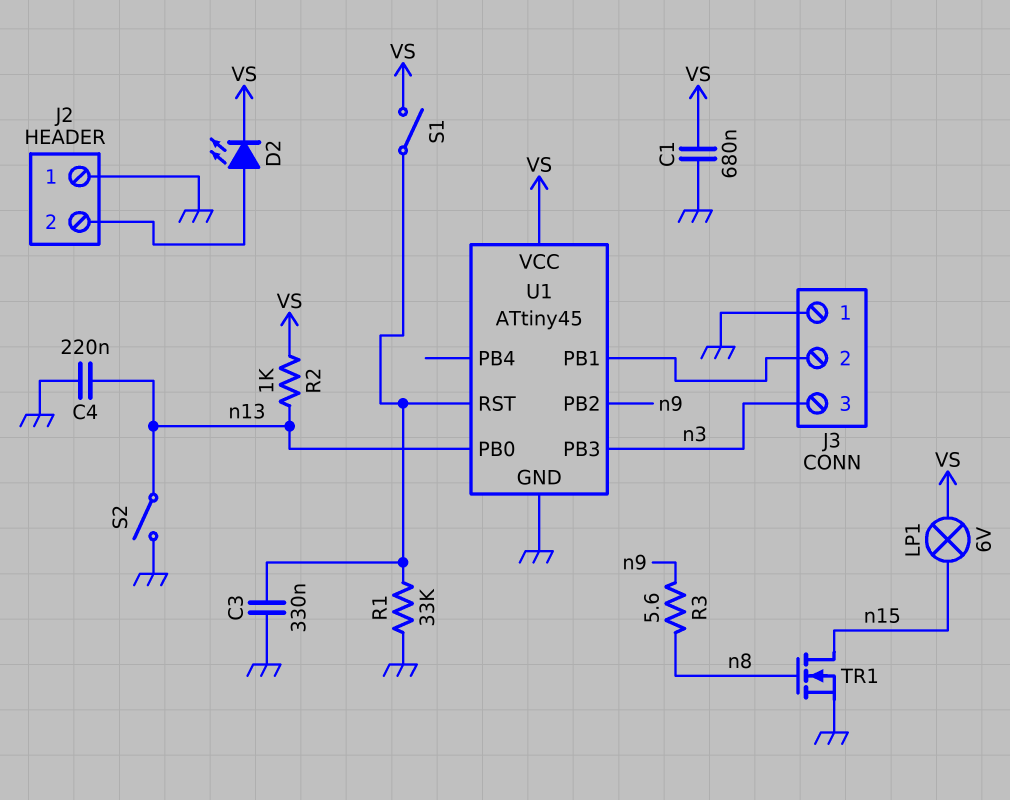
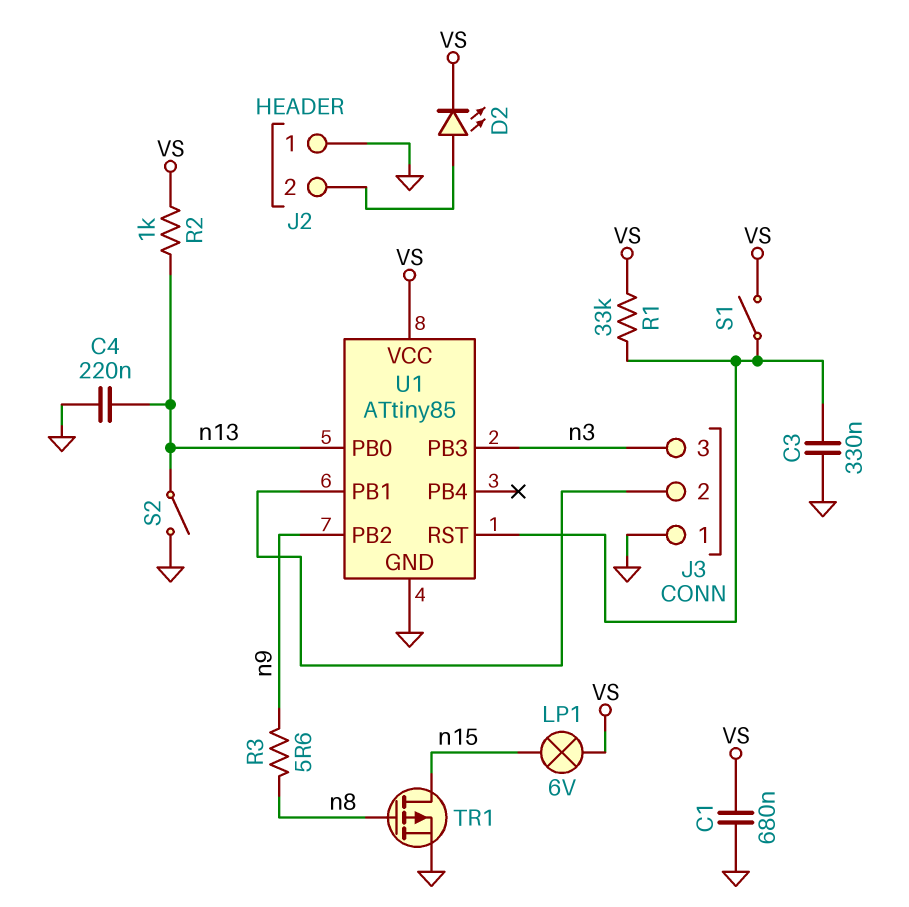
R1: 33k (GND, U1/RST) -> 33k (U1/RST, VS)
TR1: NMOS (G n8, D n15, S GND) -> PMOS (G n8, D n15, S GND)
U1: ATtiny45 -> ATtiny85

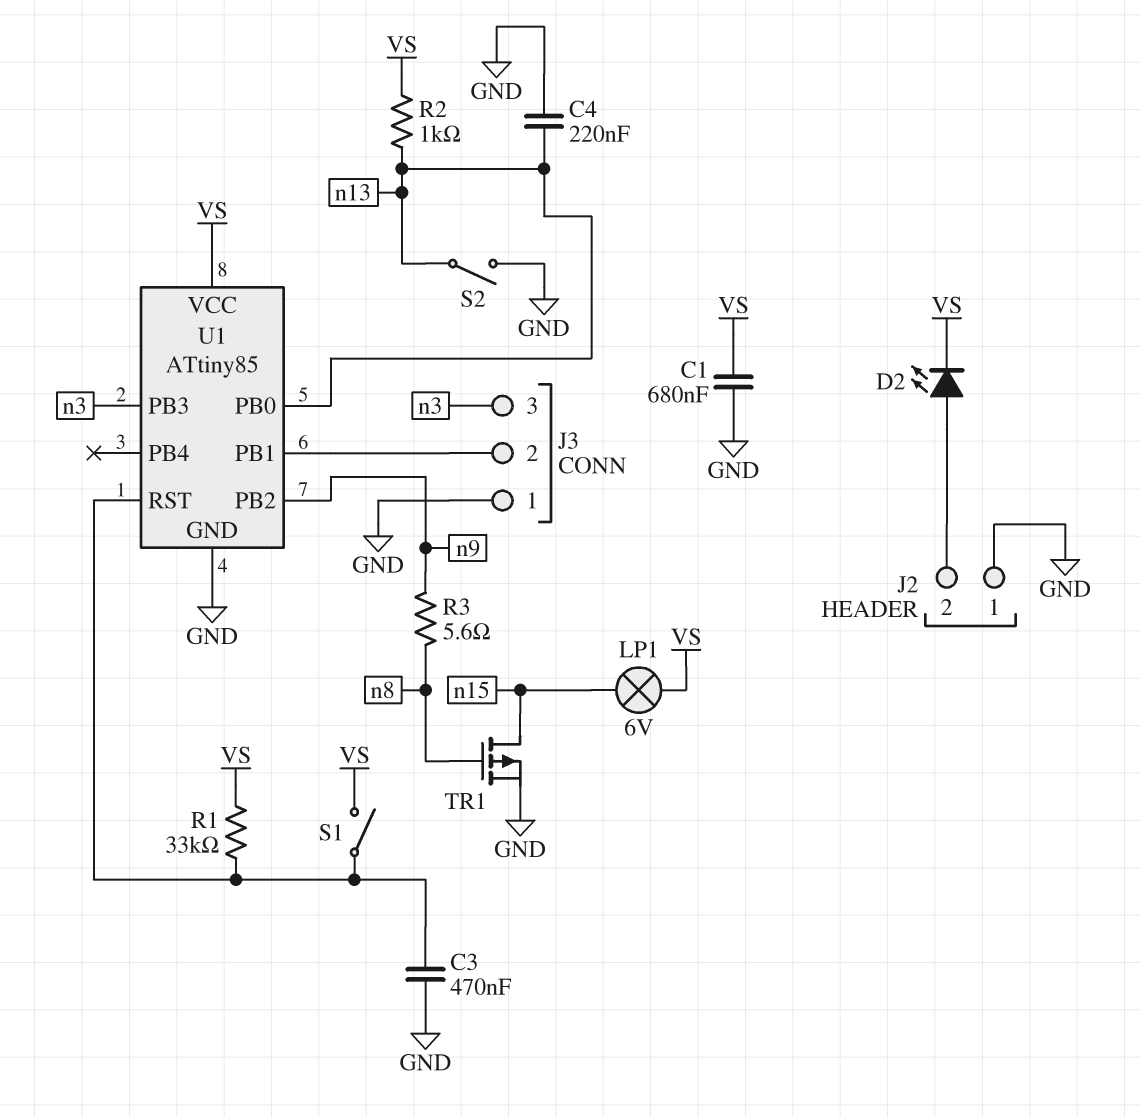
C3: 330nF (GND, U1/RST) -> 470nF (GND, U1/RST)

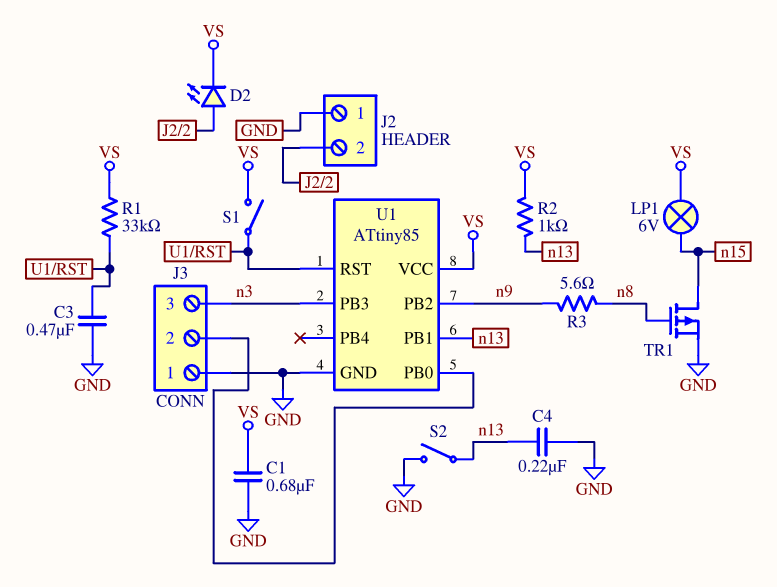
U1 pin PB0: n13 -> J3/2
U1 pin PB1: J3/2 -> n13

